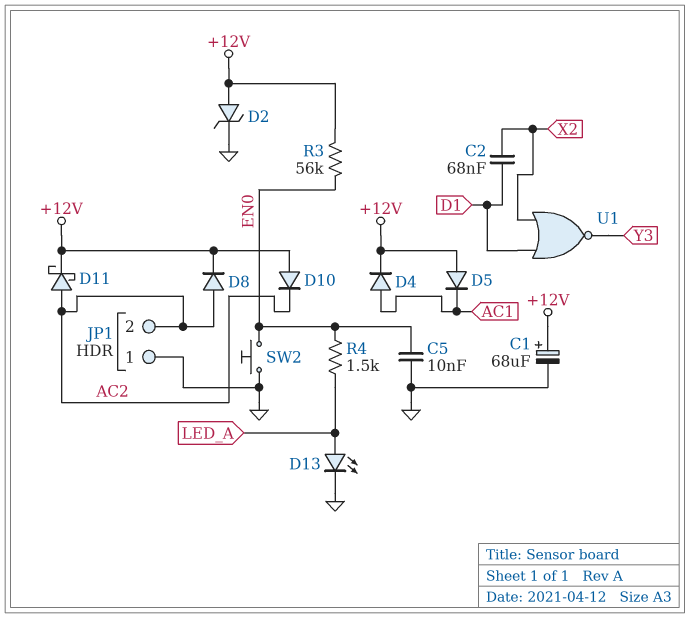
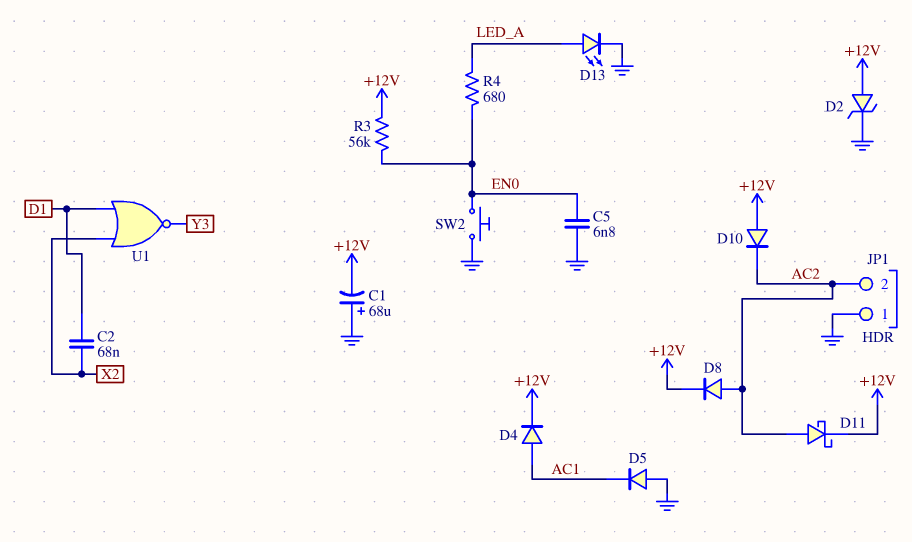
C1: 68uF (plus +12V, minus GND) -> 68uF (plus GND, minus +12V)
C5: 10nF (EN0, GND) -> 6.8nF (EN0, GND)
D5: diode (A +12V, K AC1) -> diode (A GND, K AC1)
R4: 1.5k (EN0, LED_A) -> 680 (EN0, LED_A)

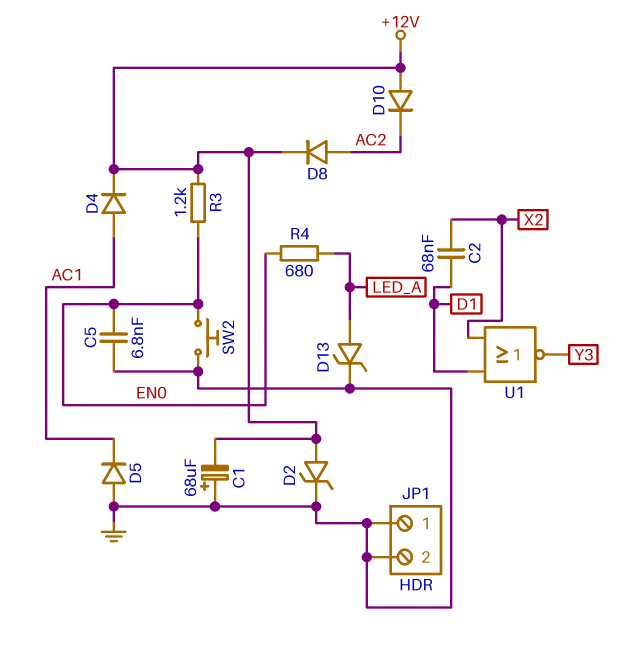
D11: schottky (A AC2, K +12V) -> none
D13: LED (A LED_A, K GND) -> zener (A LED_A, K GND)
JP1 pin 2: AC2 -> GND
R3: 56k (+12V, EN0) -> 1.2k (+12V, EN0)

